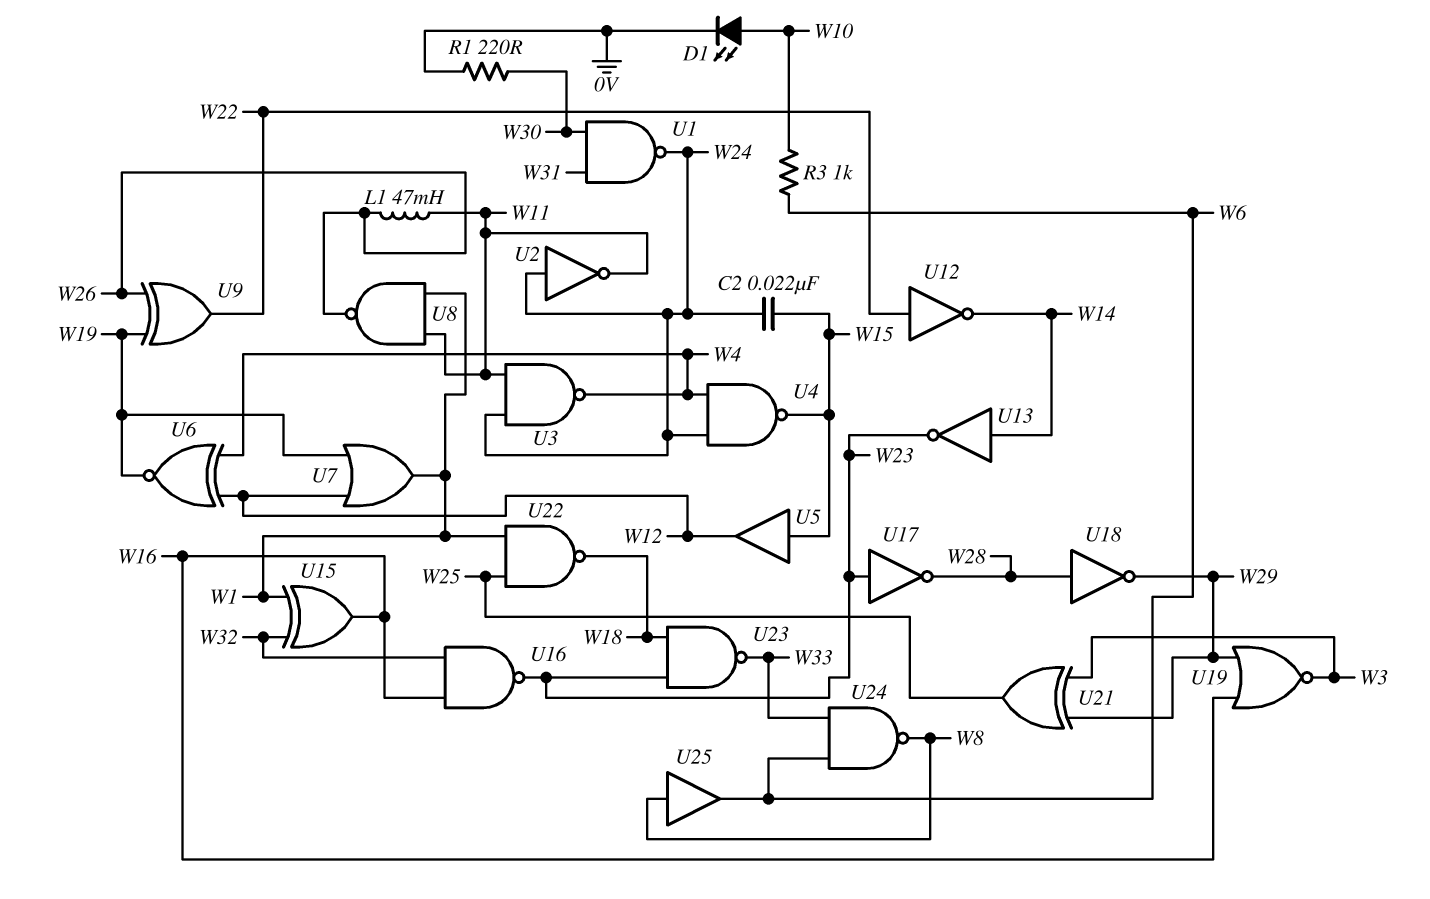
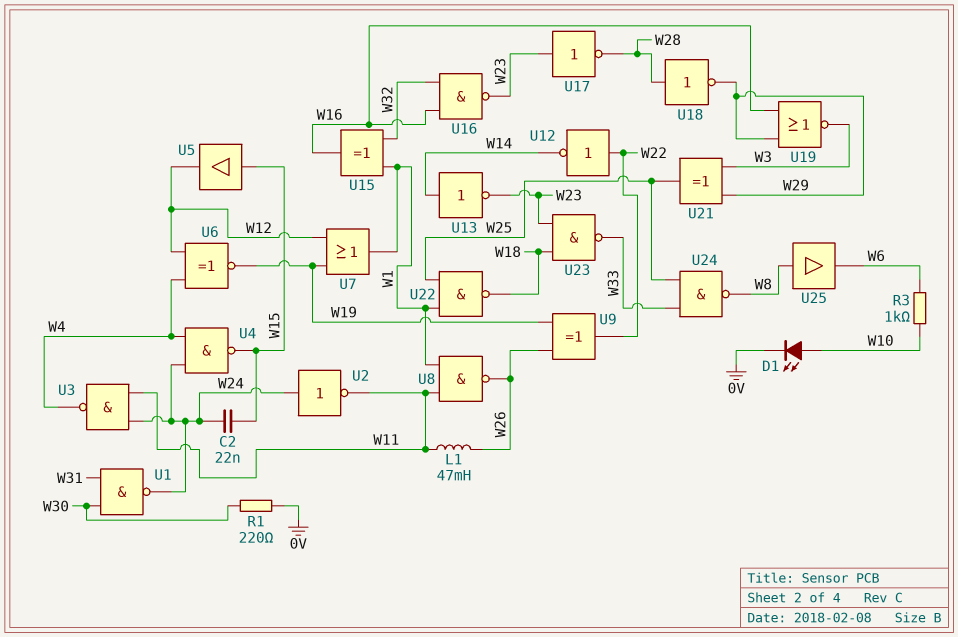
U24: NAND (in W6, in W33, out W8) -> NAND (in W25, in W33, out W8)

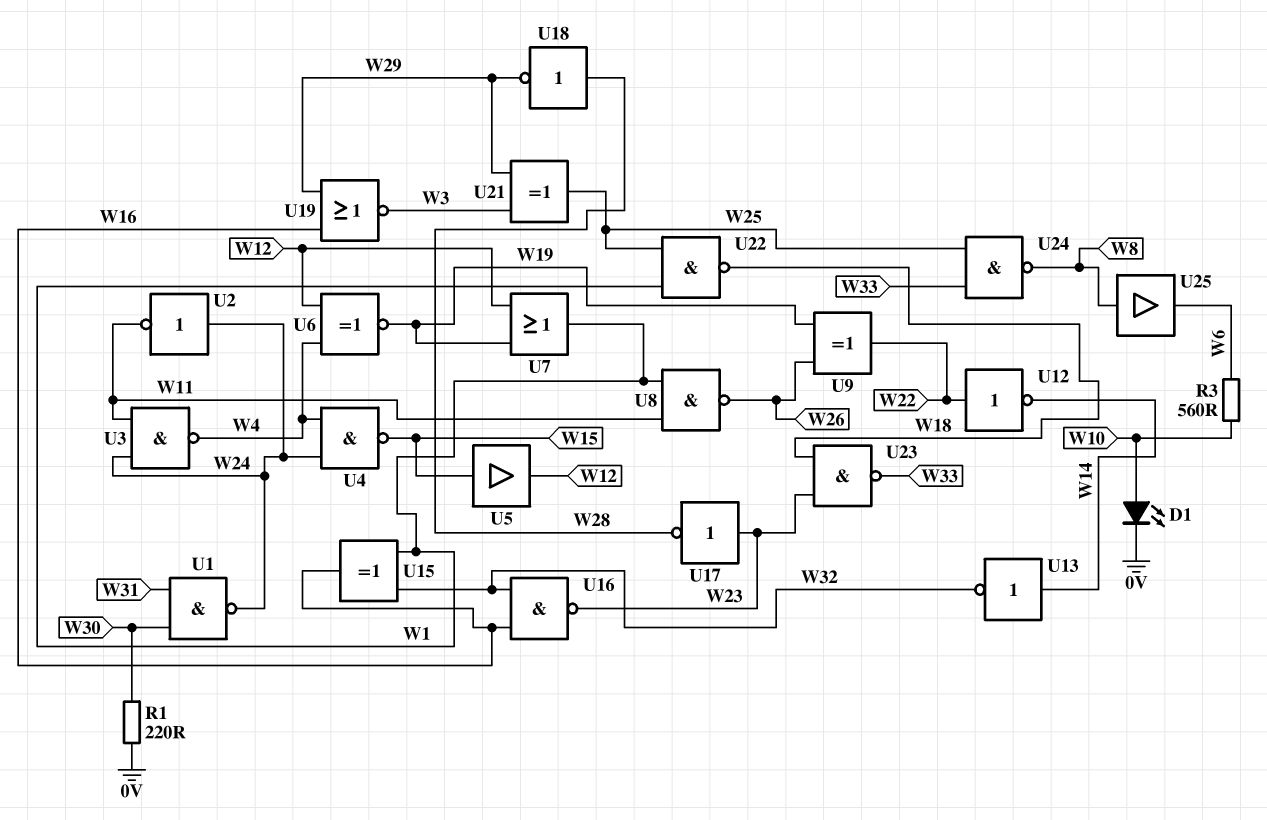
C2: 22nF (W15, W24) -> none
L1: 47mH (W11, W26) -> none
R3: 1k (W6, W10) -> 560 (W6, W10)
U13: NOT (in W14, out W23) -> NOT (in W14, out W32)

